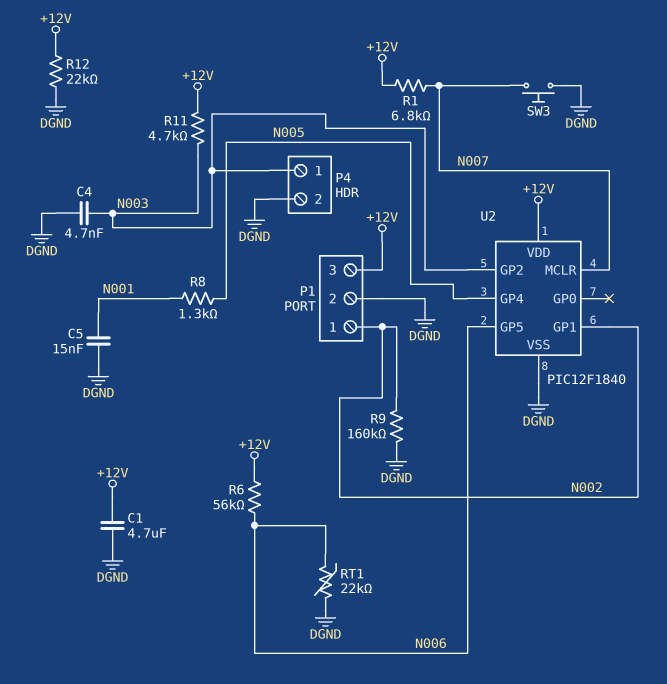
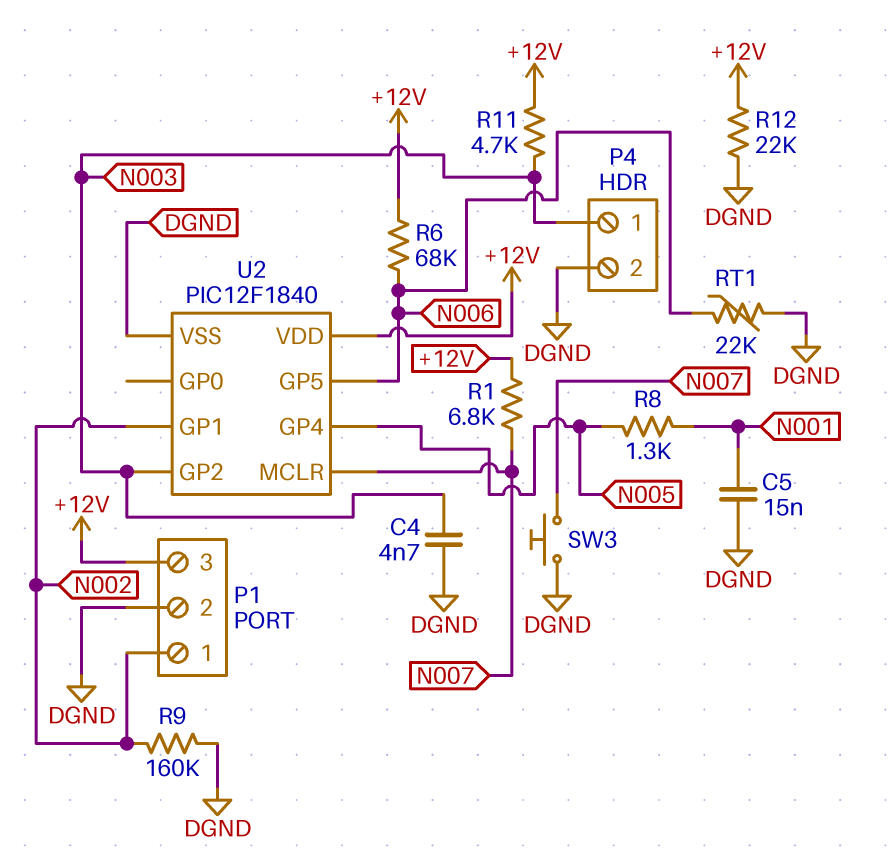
C1: 4.7uF (+12V, DGND) -> none
R6: 56k (+12V, N006) -> 68k (+12V, N006)

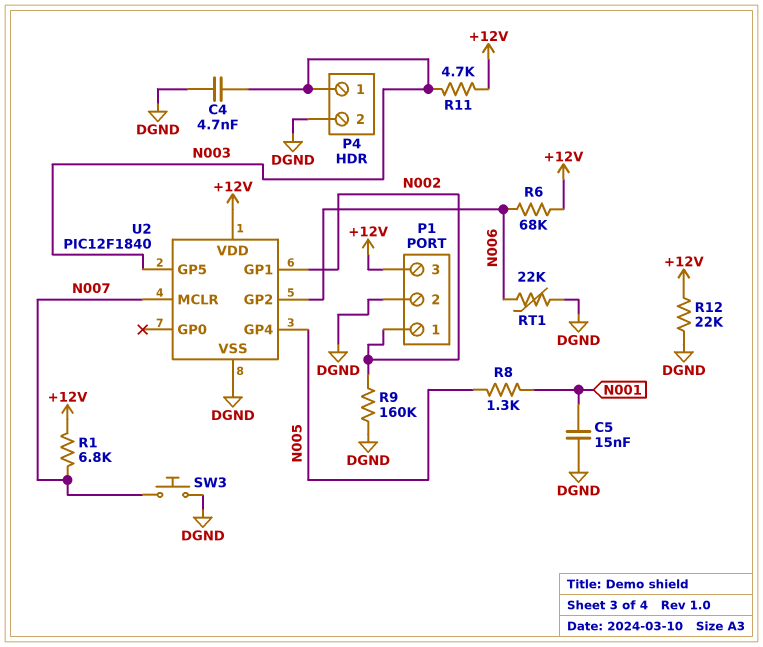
U2 pin GP2: N003 -> N006
U2 pin GP5: N006 -> N003

